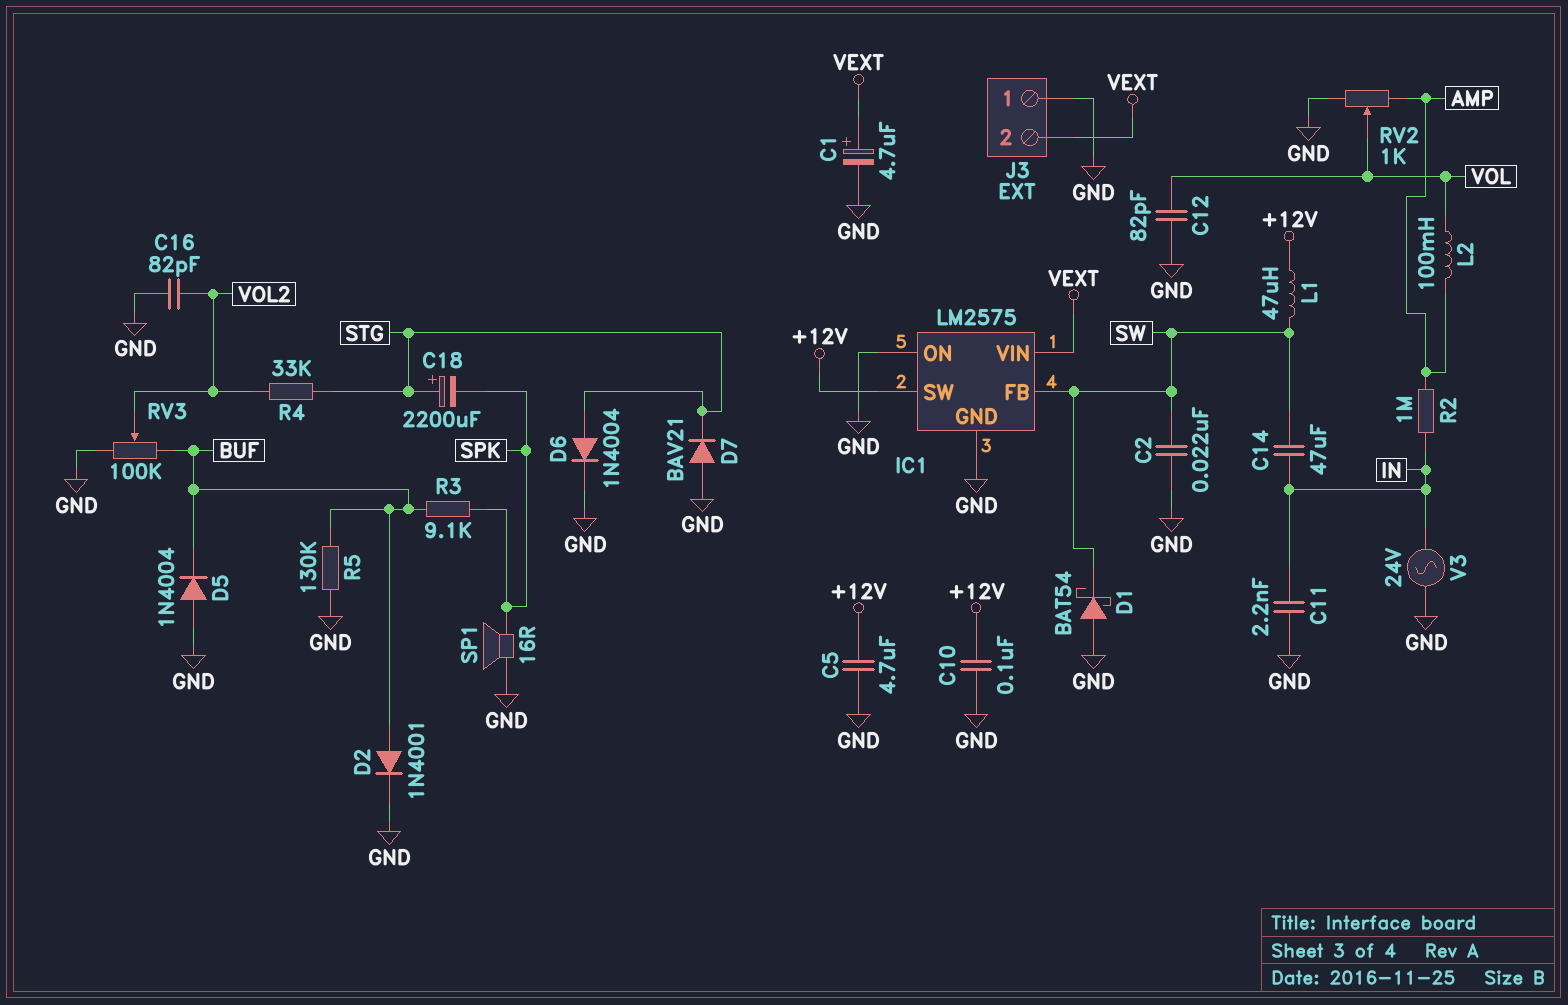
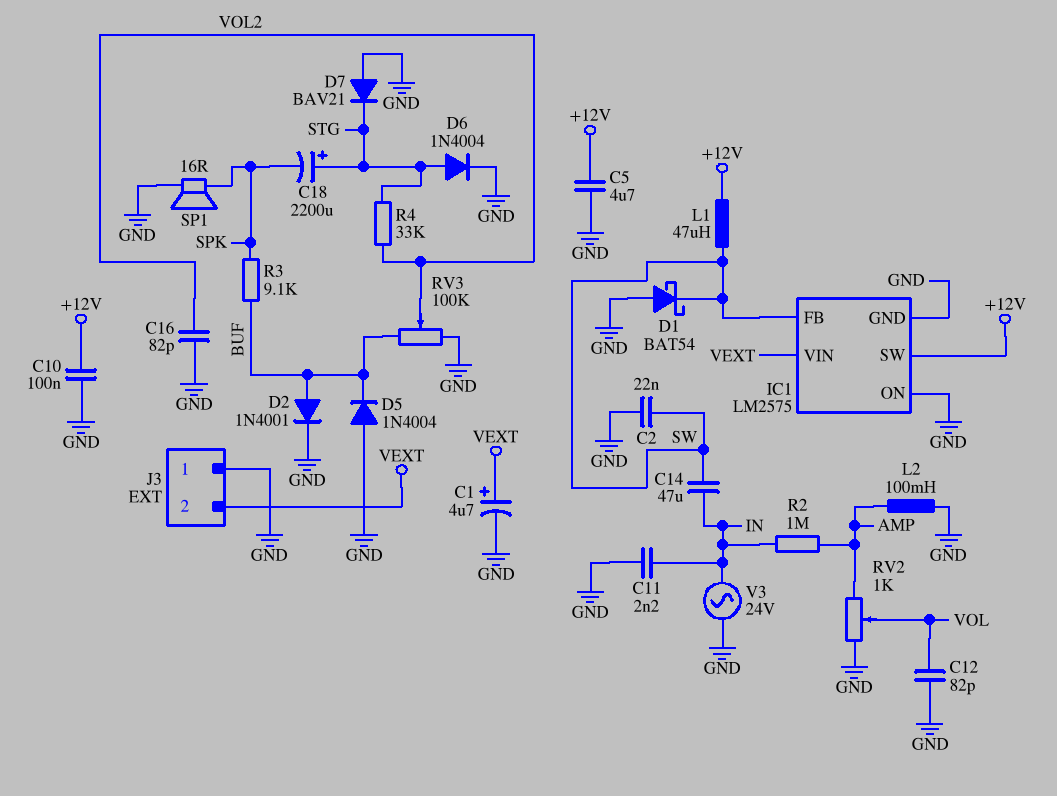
L2: 100mH (AMP, VOL) -> 100mH (AMP, GND)
R5: 130k (BUF, GND) -> none

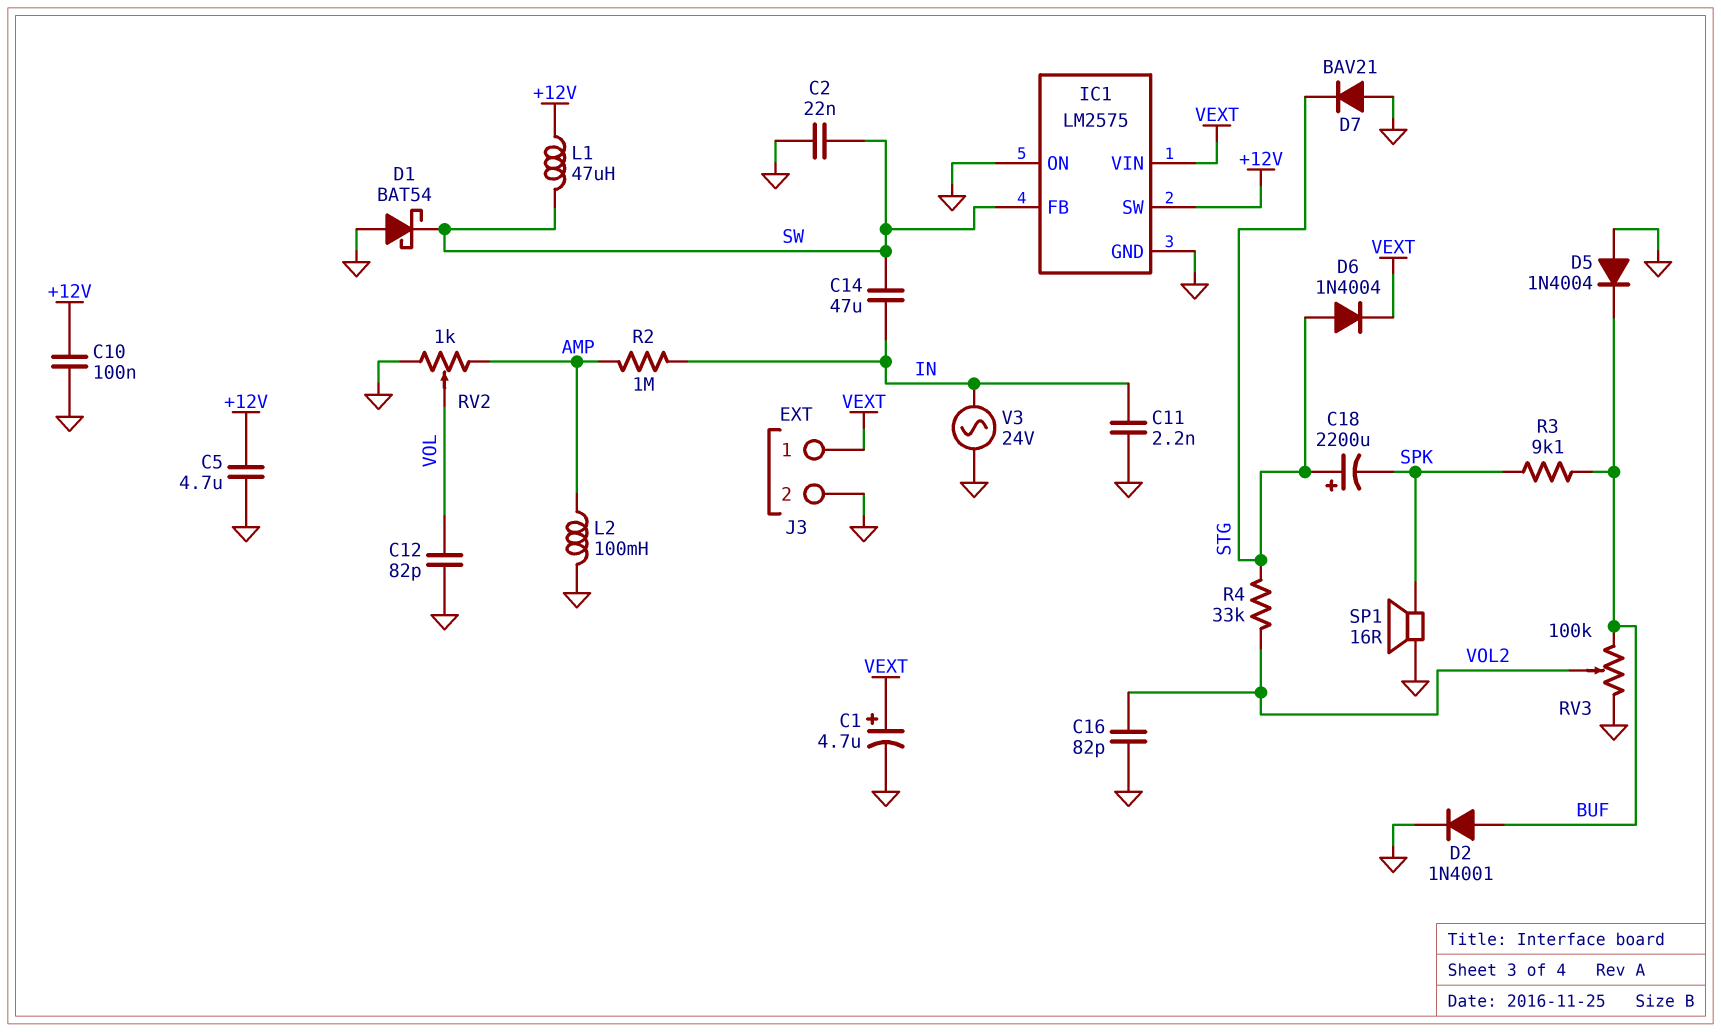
D6: diode 1N4004 (A STG, K GND) -> diode 1N4004 (A STG, K VEXT)
J3 pin 1: GND -> VEXT
J3 pin 2: VEXT -> GND

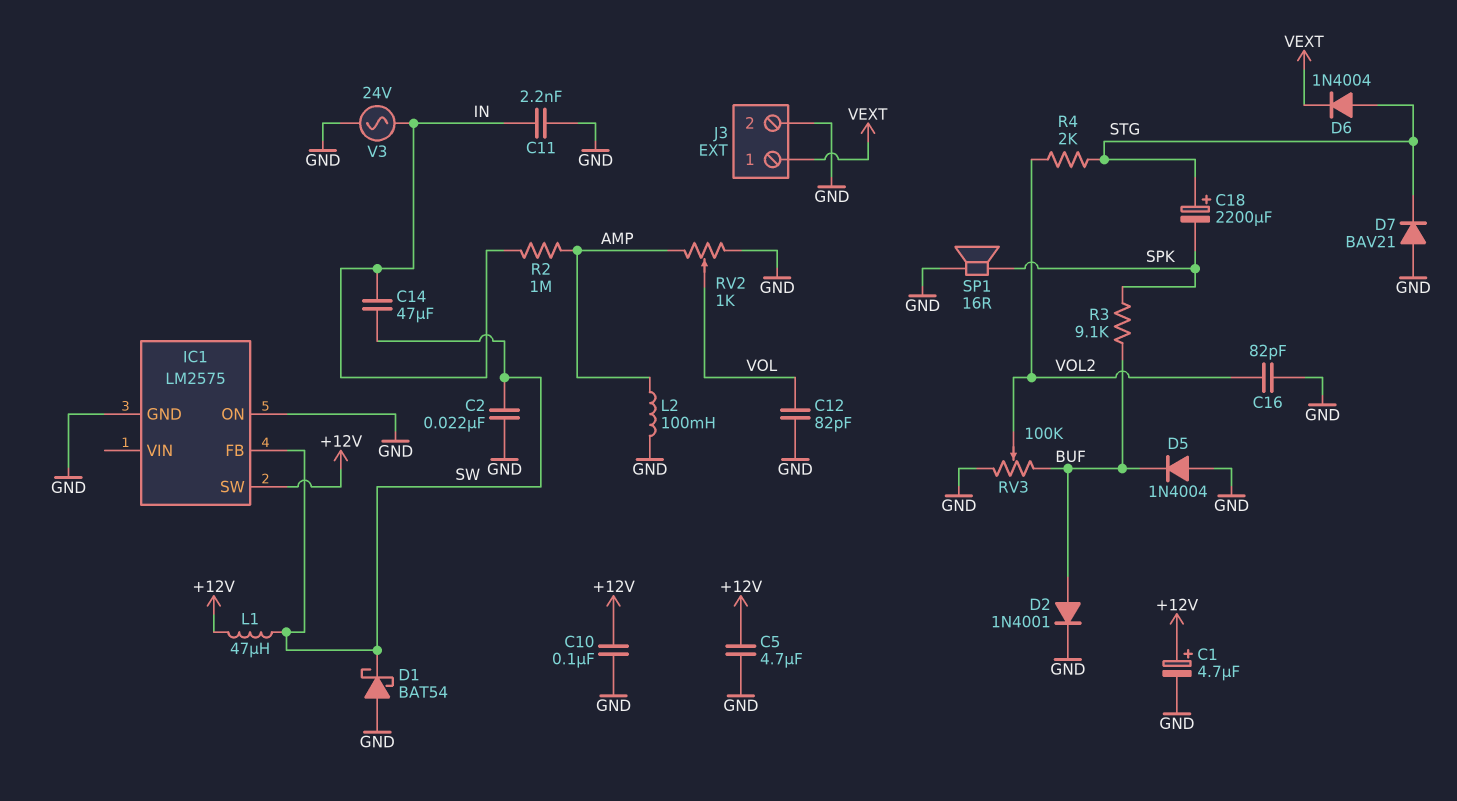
C1: 4.7uF (plus VEXT, minus GND) -> 4.7uF (plus +12V, minus GND)
IC1 pin VIN: VEXT -> none
R4: 33k (STG, VOL2) -> 2k (STG, VOL2)

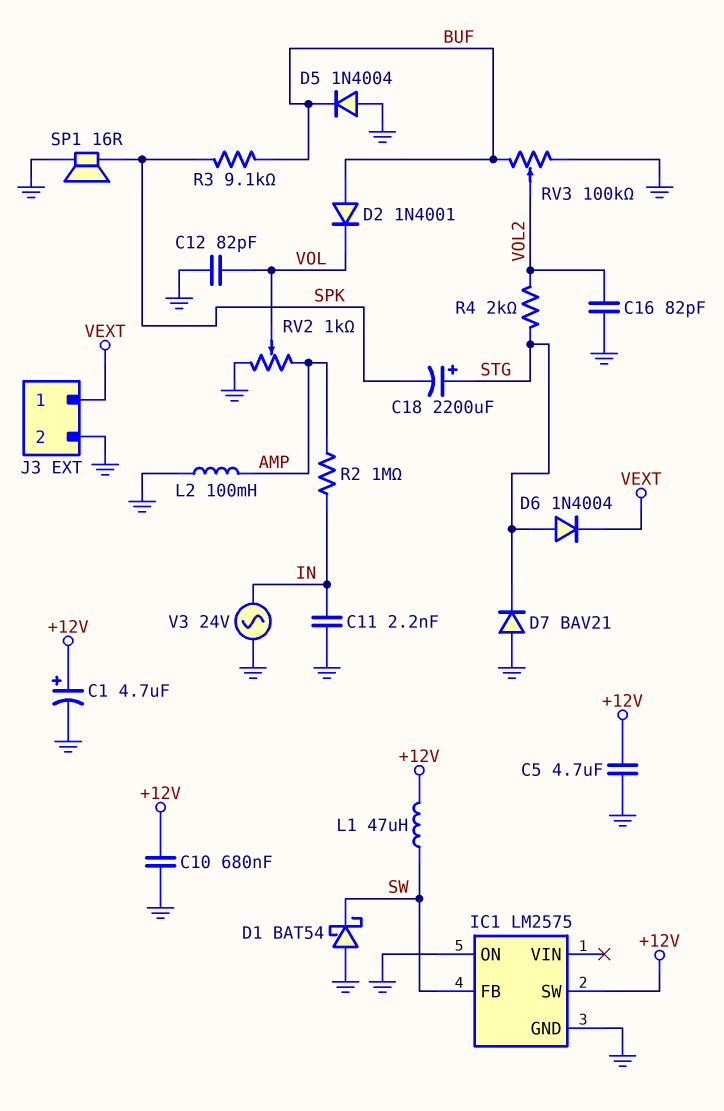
C2: 22nF (GND, SW) -> none
C10: 100nF (+12V, GND) -> 680nF (+12V, GND)
C14: 47uF (IN, SW) -> none
D2: diode 1N4001 (A BUF, K GND) -> diode 1N4001 (A BUF, K VOL)

